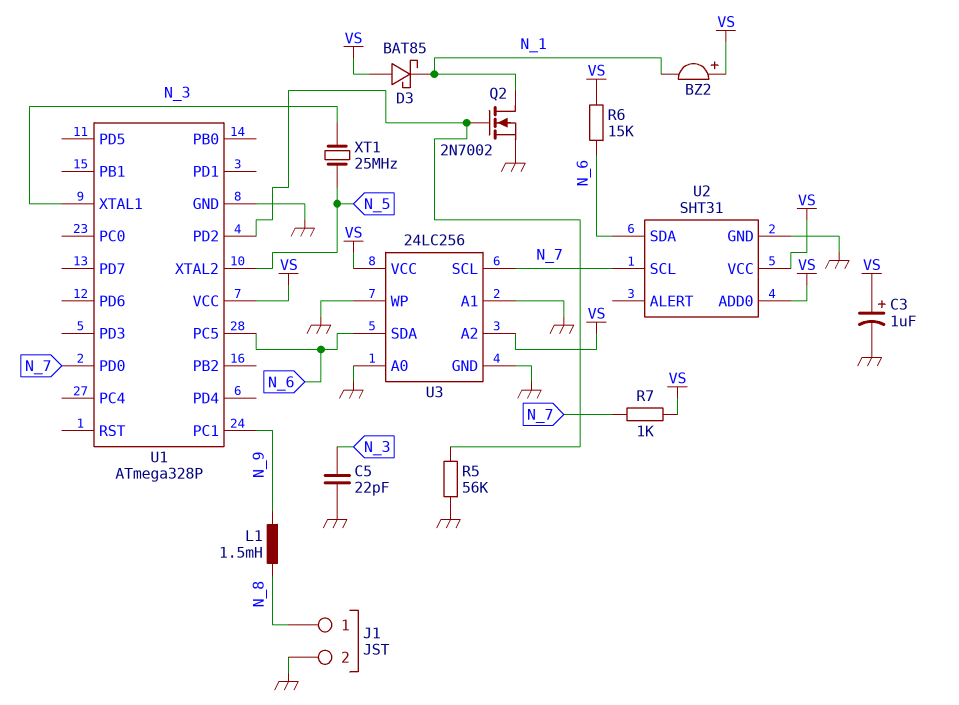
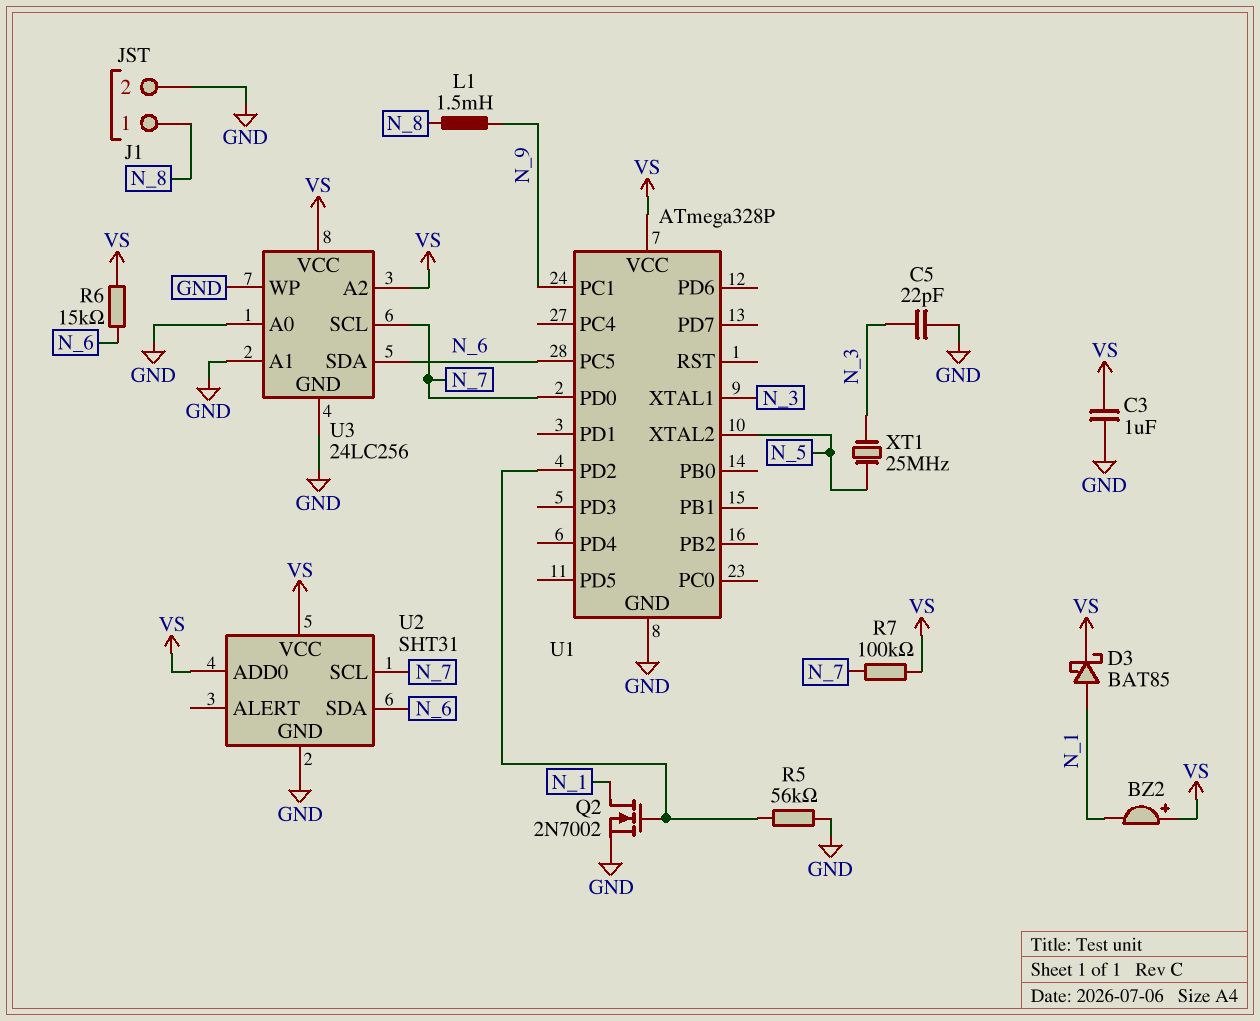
C3: 1uF (plus VS, minus GND) -> 1uF (GND, VS)
D3: schottky BAT85 (A VS, K N_1) -> schottky BAT85 (A N_1, K VS)
R7: 1k (N_7, VS) -> 100k (N_7, VS)

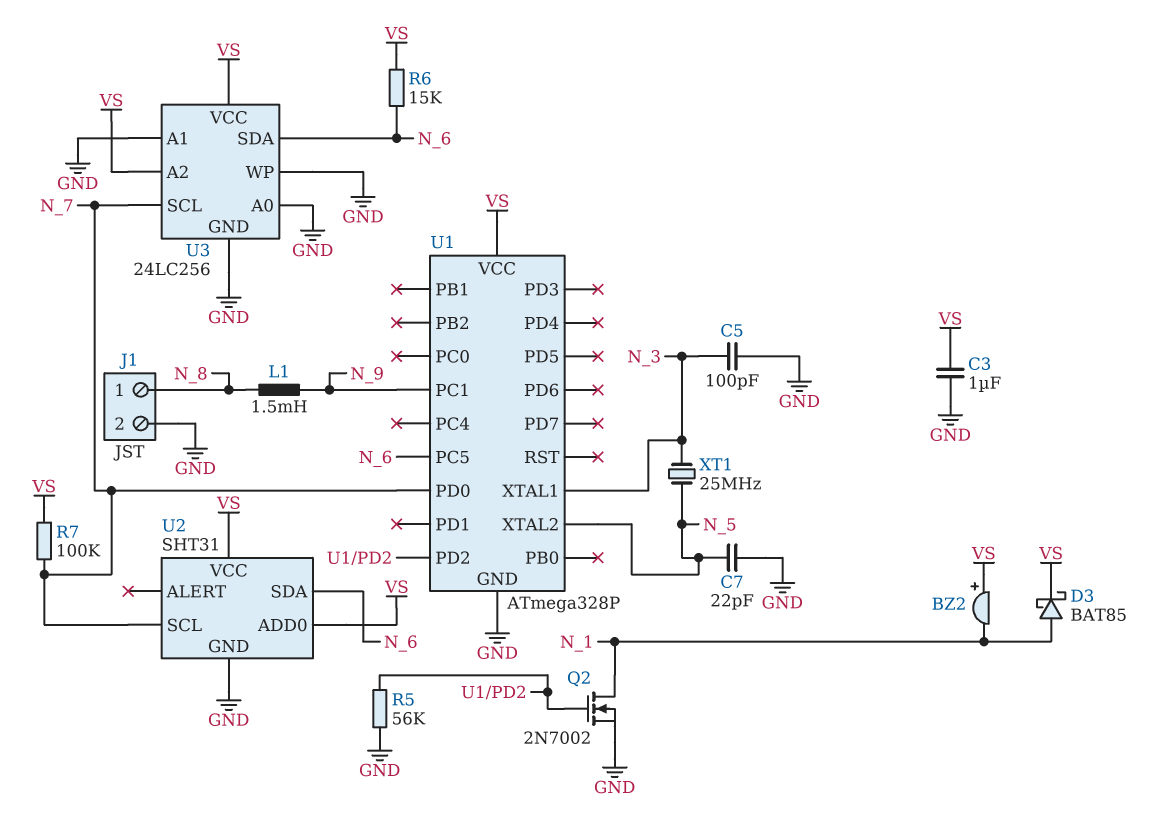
C5: 22pF (GND, N_3) -> 100pF (GND, N_3)
C7: none -> 22pF (GND, N_5)

